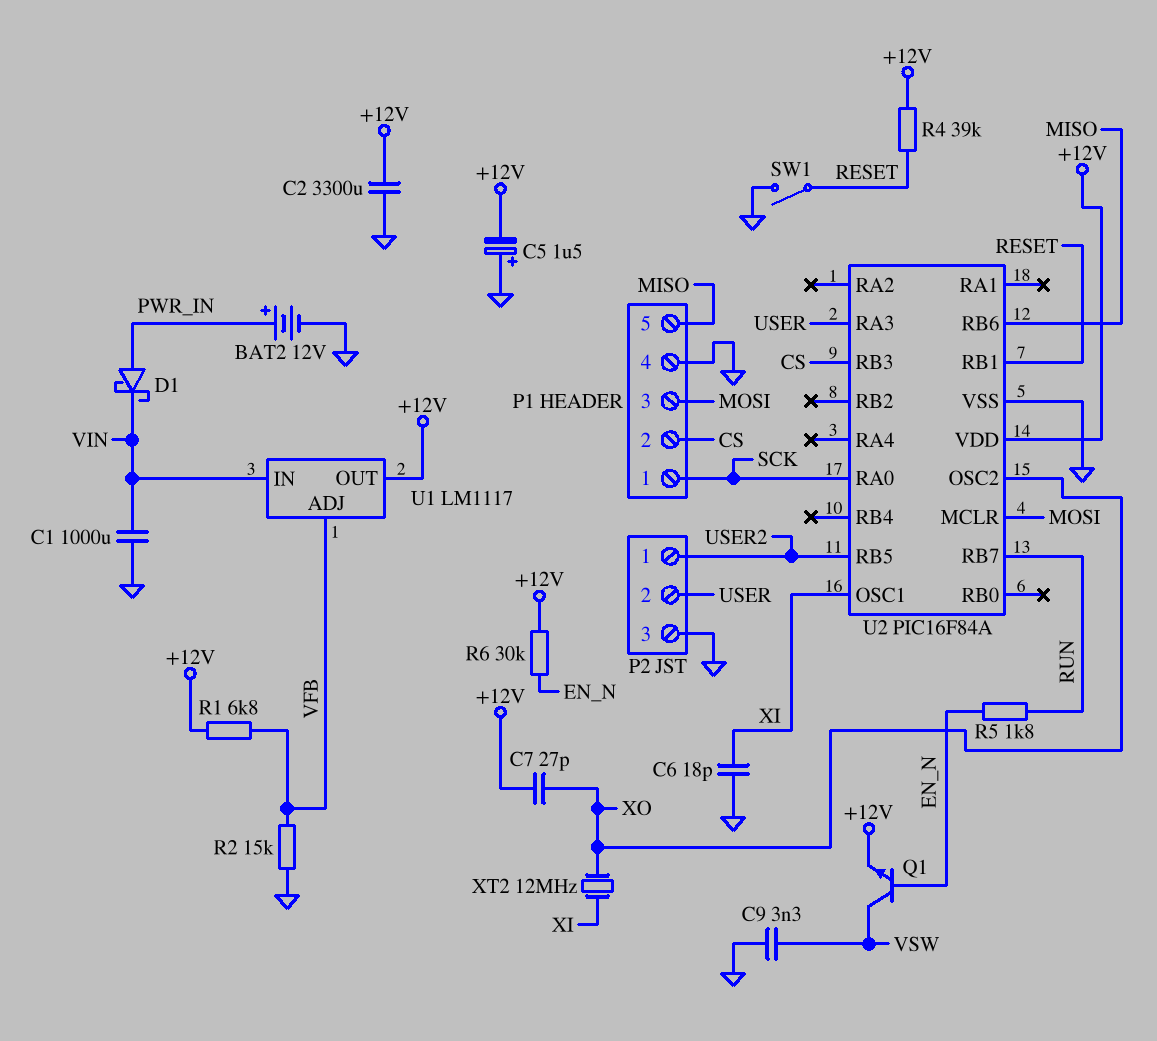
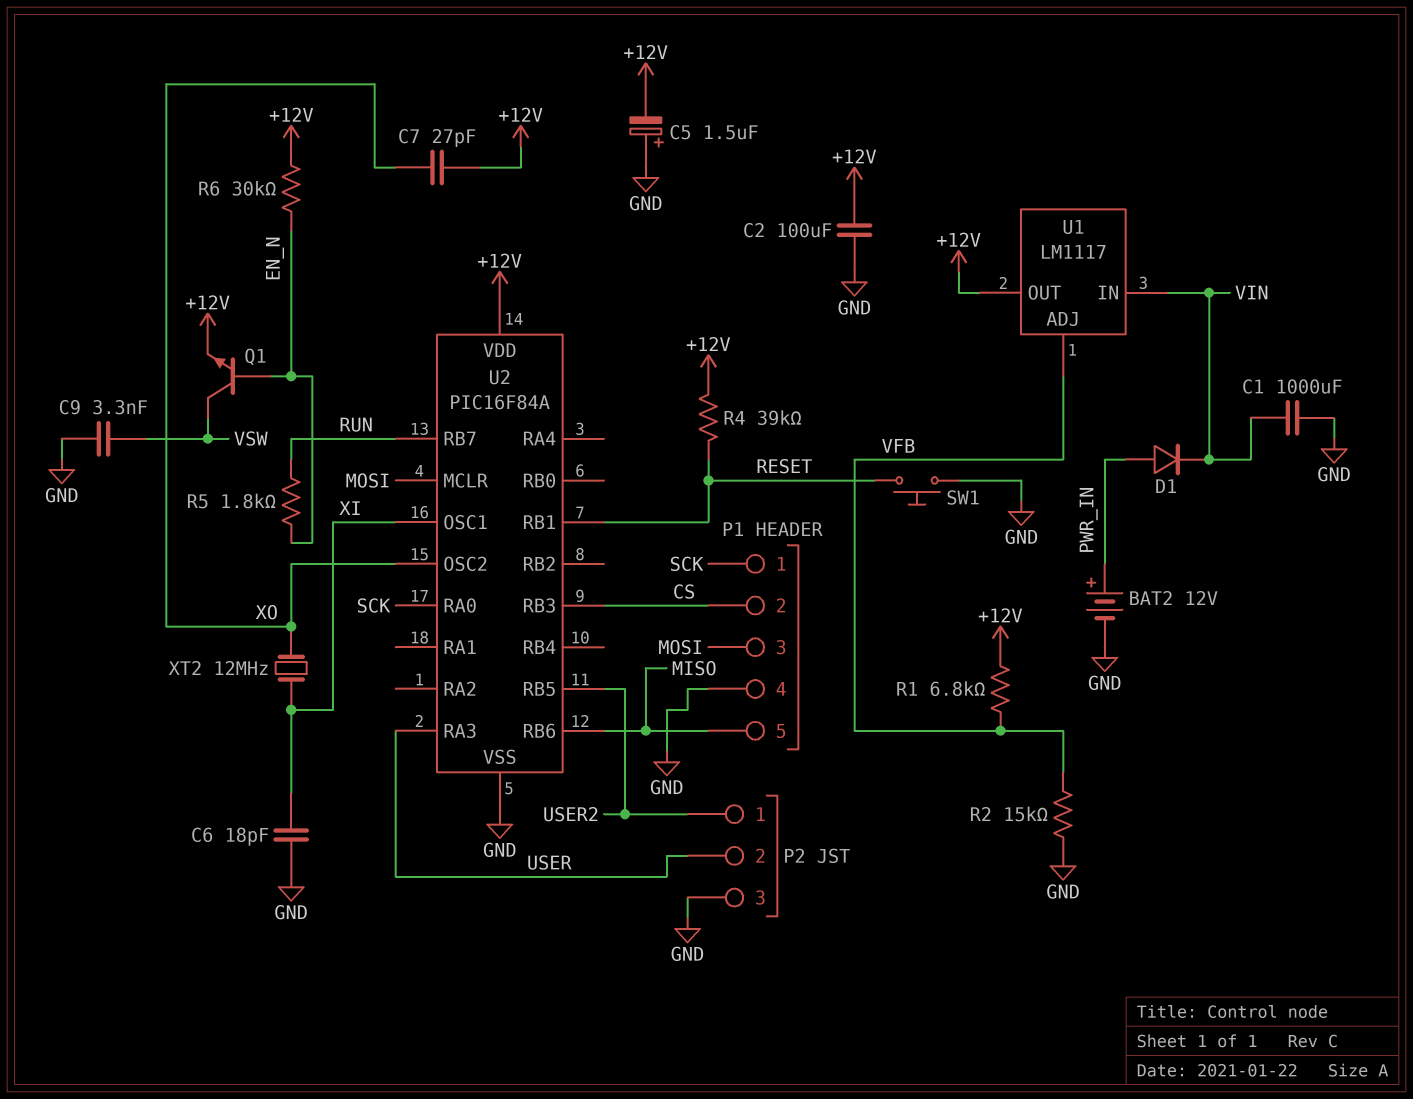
C2: 3300uF (+12V, GND) -> 100uF (+12V, GND)
D1: schottky (A PWR_IN, K VIN) -> diode (A PWR_IN, K VIN)
SW1: switch (GND, RESET) -> button (GND, RESET)

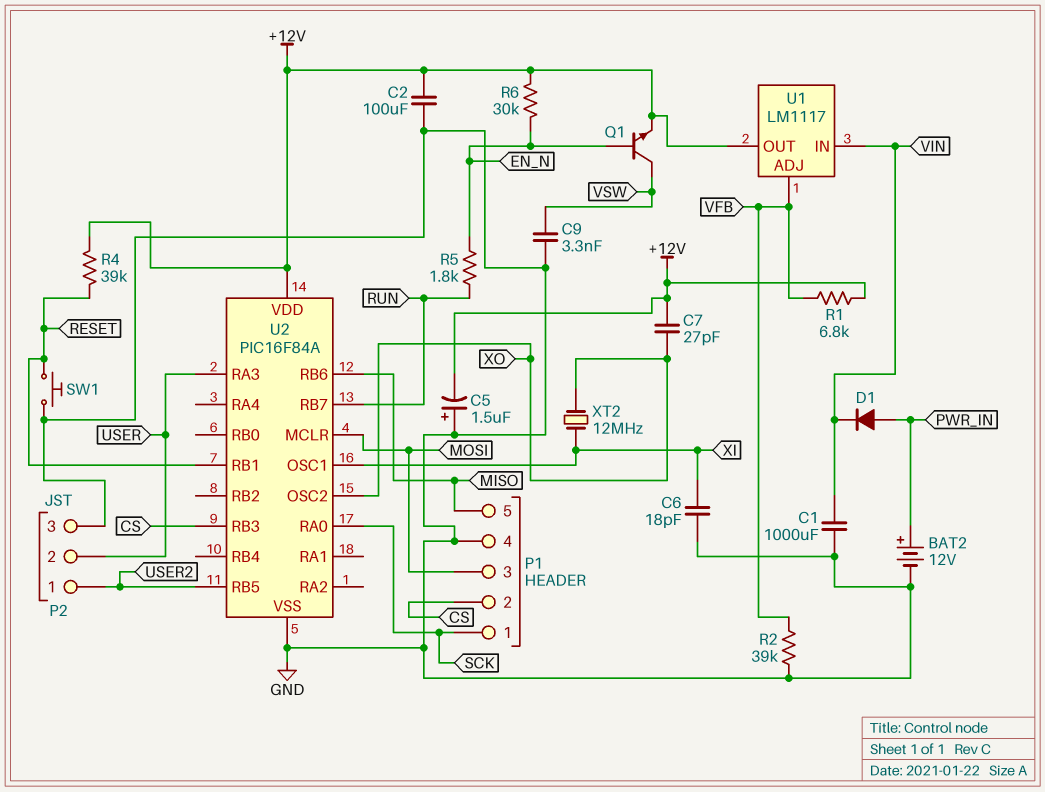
R2: 15k (GND, VFB) -> 39k (GND, VFB)

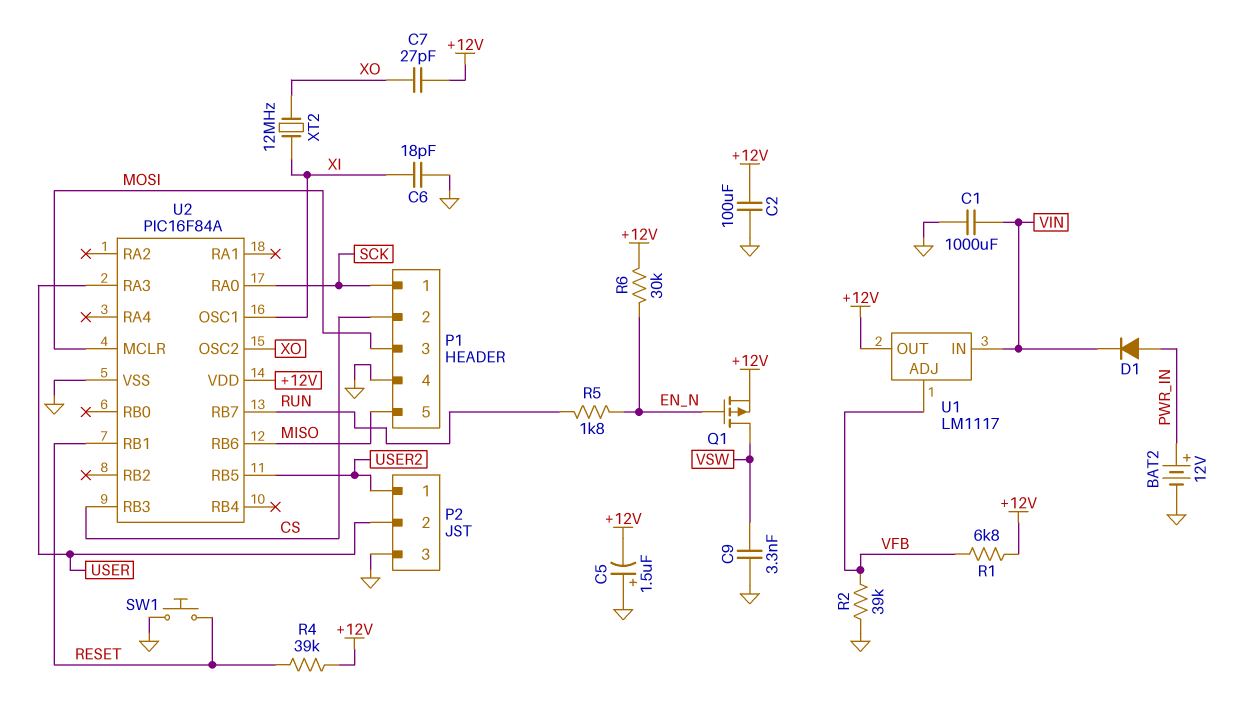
Q1: NPN (B EN_N, C VSW, E +12V) -> PMOS (G EN_N, D VSW, S +12V)

